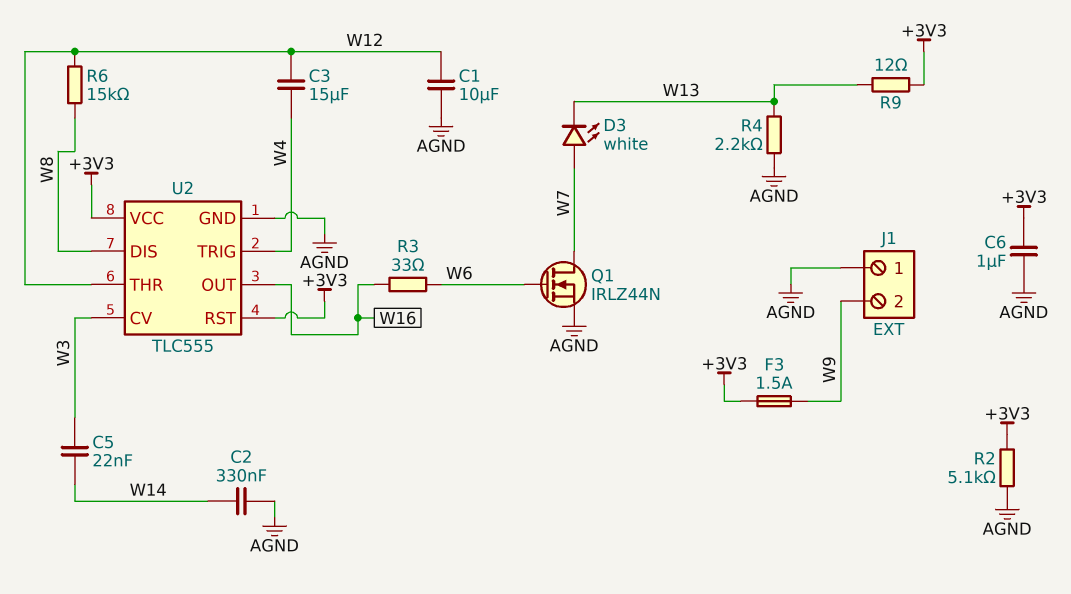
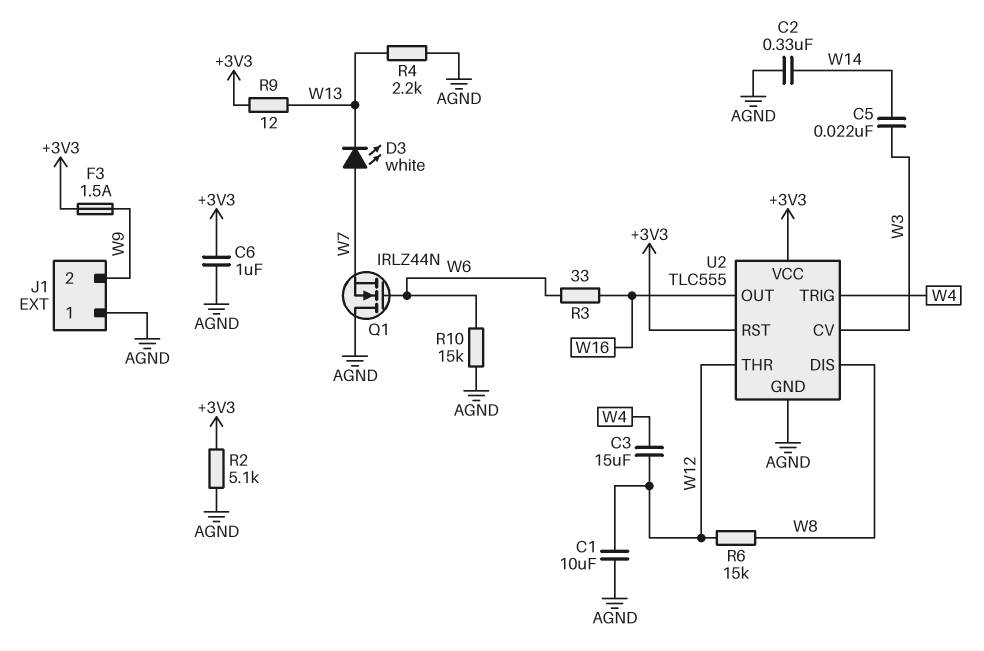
Q1: NMOS IRLZ44N (G W6, D W7, S AGND) -> NMOS IRLZ44N (G W6, D AGND, S W7)
R10: none -> 15k (AGND, W6)

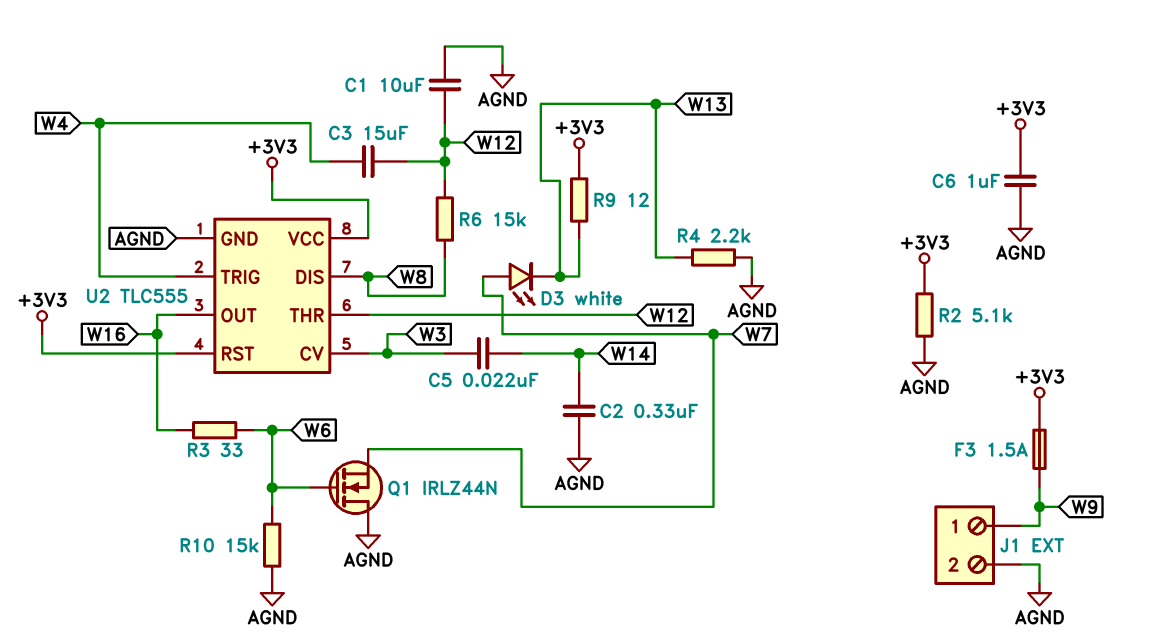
J1 pin 1: AGND -> W9
J1 pin 2: W9 -> AGND

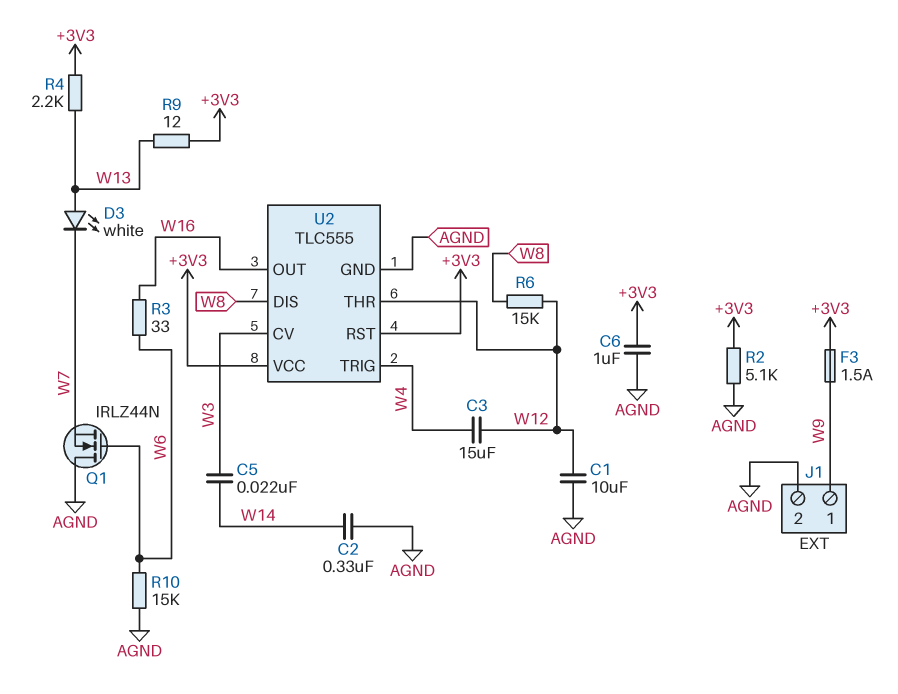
D3: LED white (A W7, K W13) -> LED white (A W13, K W7)
R4: 2.2k (AGND, W13) -> 2.2k (+3V3, W13)

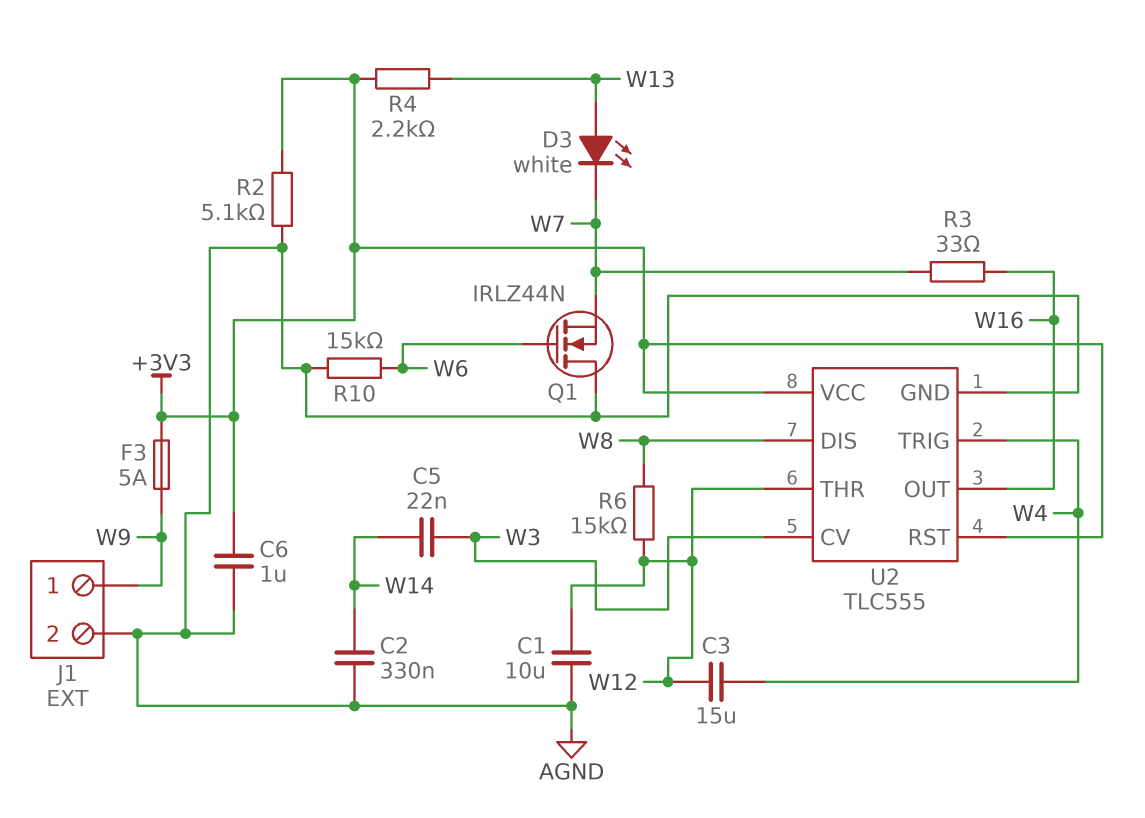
F3: 1.5A (+3V3, W9) -> 5A (+3V3, W9)
R3: 33 (W6, W16) -> 33 (W7, W16)
R9: 12 (+3V3, W13) -> none

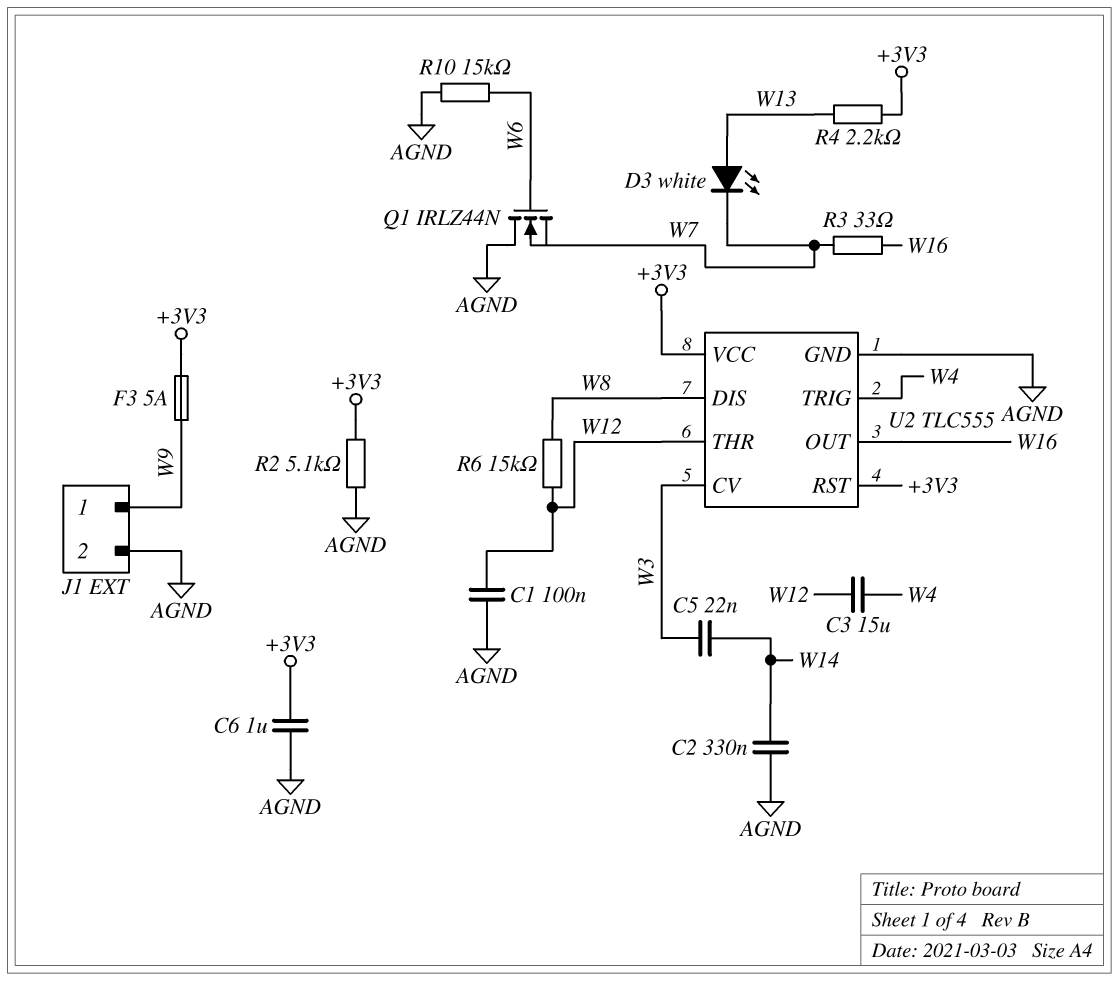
C1: 10uF (AGND, W12) -> 100nF (AGND, W12)

